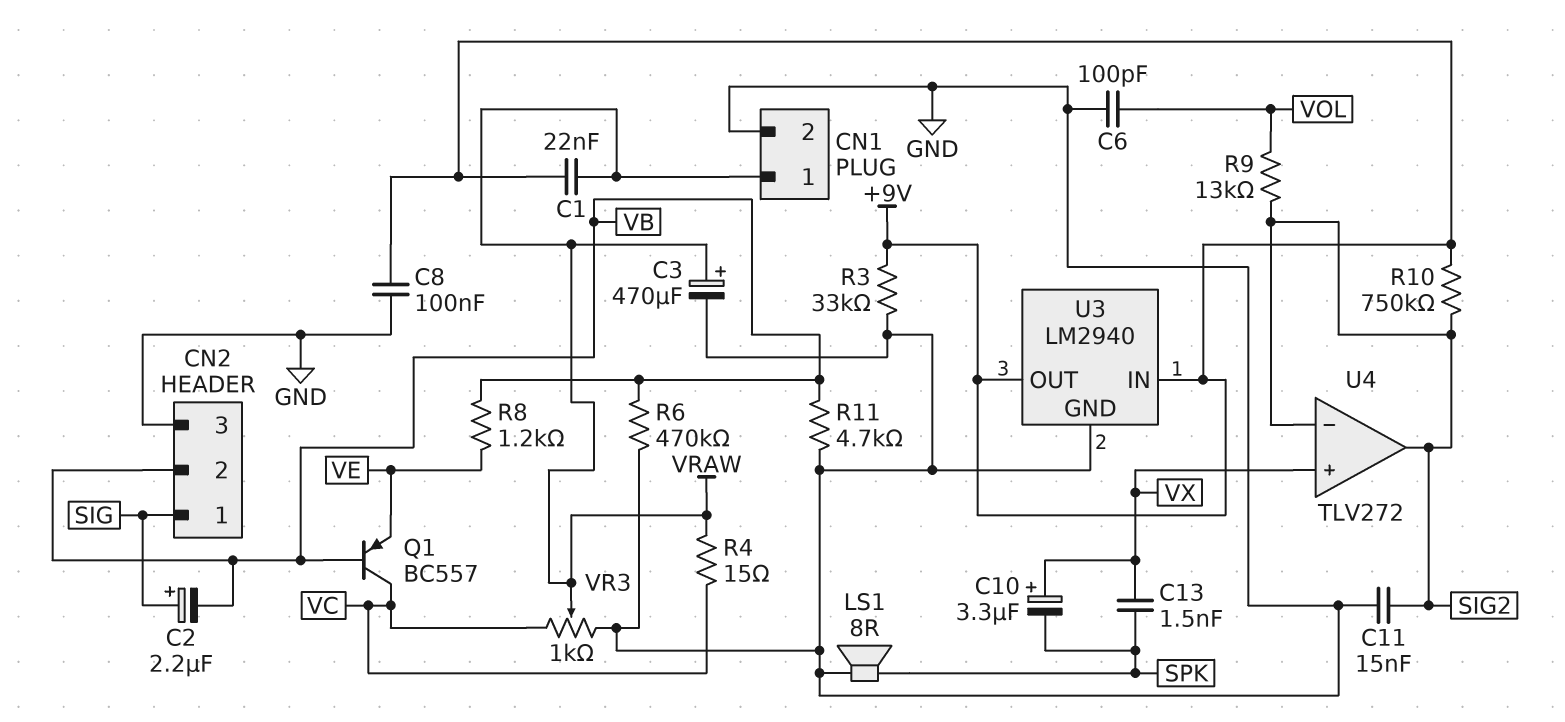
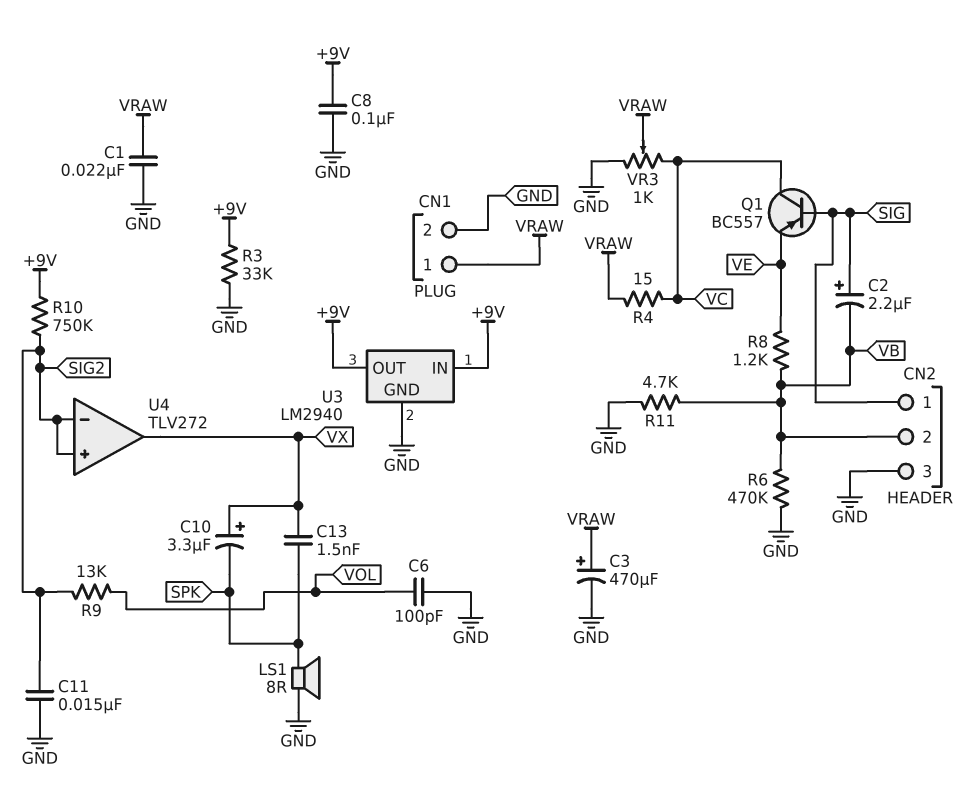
C1: 22nF (+9V, VRAW) -> 22nF (GND, VRAW)
Q1: PNP BC557 (B VB, C VC, E VE) -> PNP BC557 (B SIG, C VC, E VE)
U4 pin in+: VX -> SIG2
U4 pin out: SIG2 -> VX

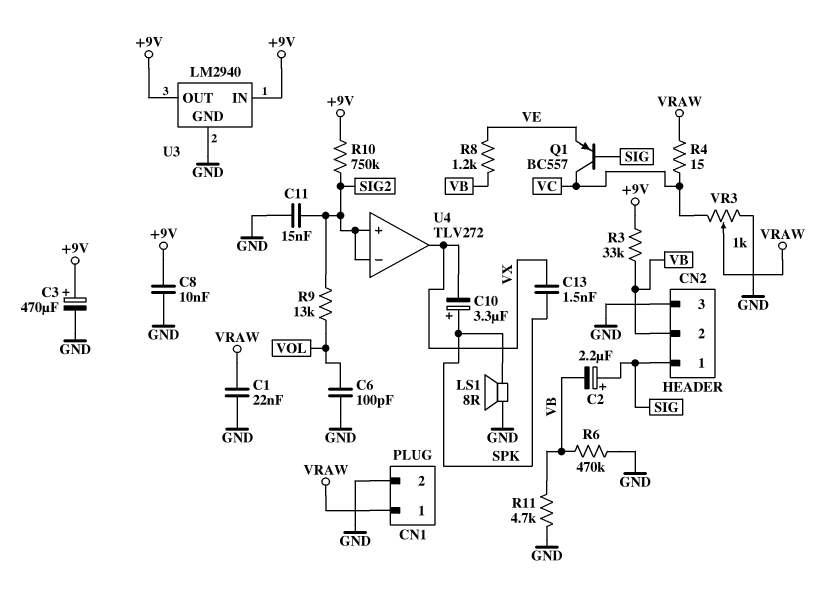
C3: 470uF (plus VRAW, minus GND) -> 470uF (plus +9V, minus GND)
C8: 100nF (+9V, GND) -> 10nF (+9V, GND)
C10: 3.3uF (plus VX, minus SPK) -> 3.3uF (plus SPK, minus VX)
R3: 33k (+9V, GND) -> 33k (+9V, VB)

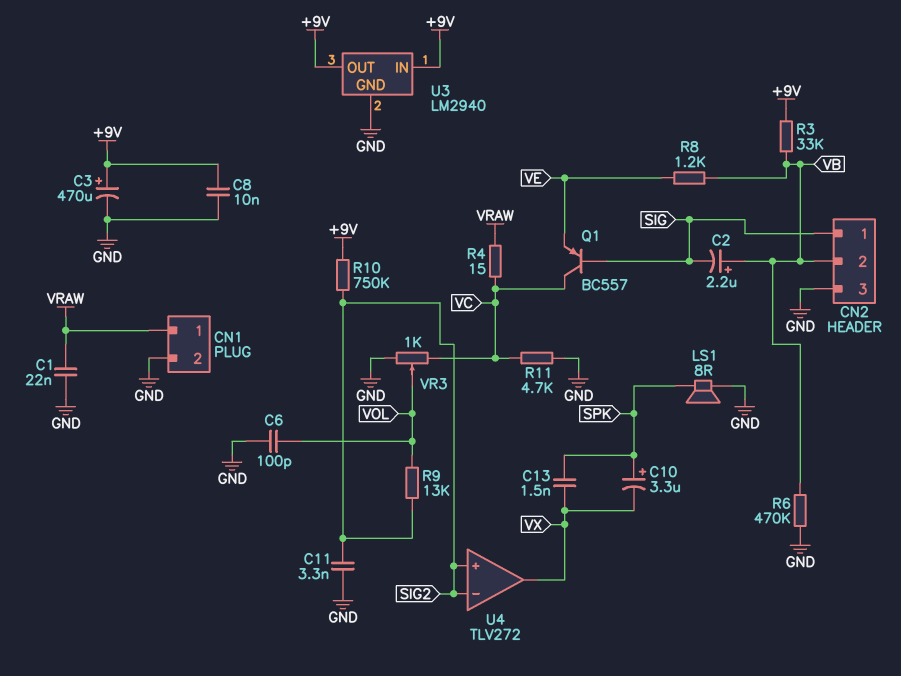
C2: 2.2uF (plus SIG, minus VB) -> 2.2uF (plus VB, minus SIG)
C11: 15nF (GND, SIG2) -> 3.3nF (GND, SIG2)
R11: 4.7k (GND, VB) -> 4.7k (GND, VC)
VR3: 1k (GND, VC, wiper VRAW) -> 1k (GND, VC, wiper VOL)

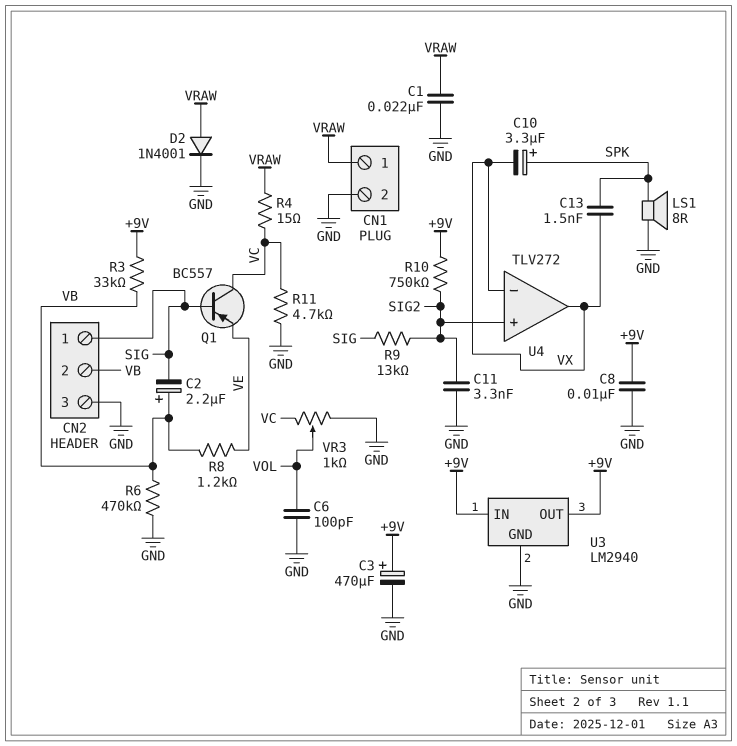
D2: none -> diode 1N4001 (A VRAW, K GND)
R9: 13k (SIG2, VOL) -> 13k (SIG, SIG2)
U4 pin in-: SIG2 -> VX

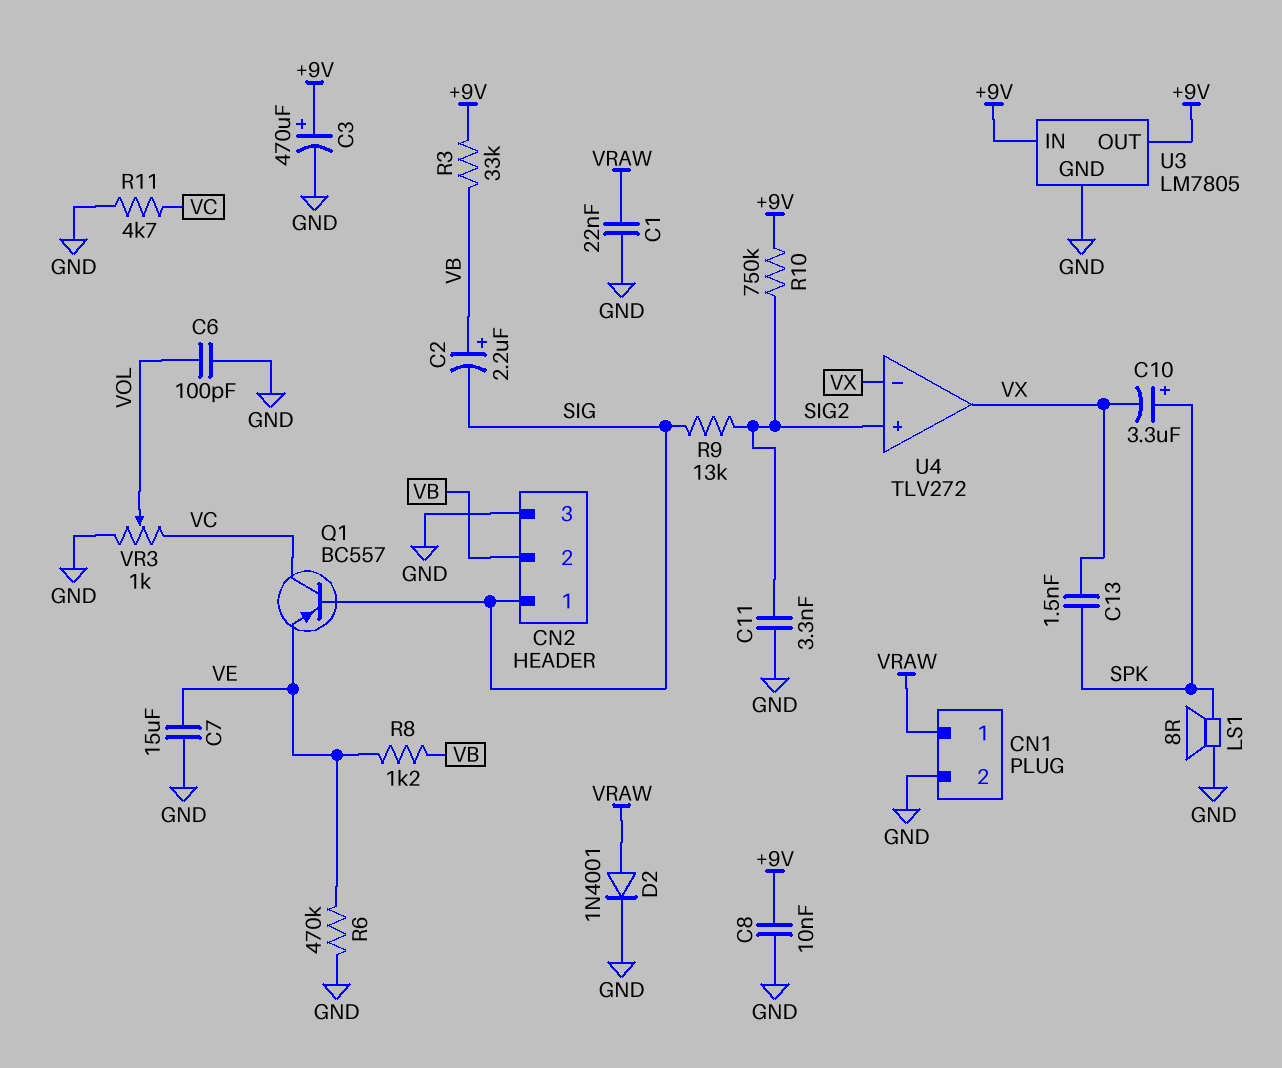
C7: none -> 15uF (GND, VE)
R4: 15 (VC, VRAW) -> none
R6: 470k (GND, VB) -> 470k (GND, VE)
U3: LM2940 -> LM7805

